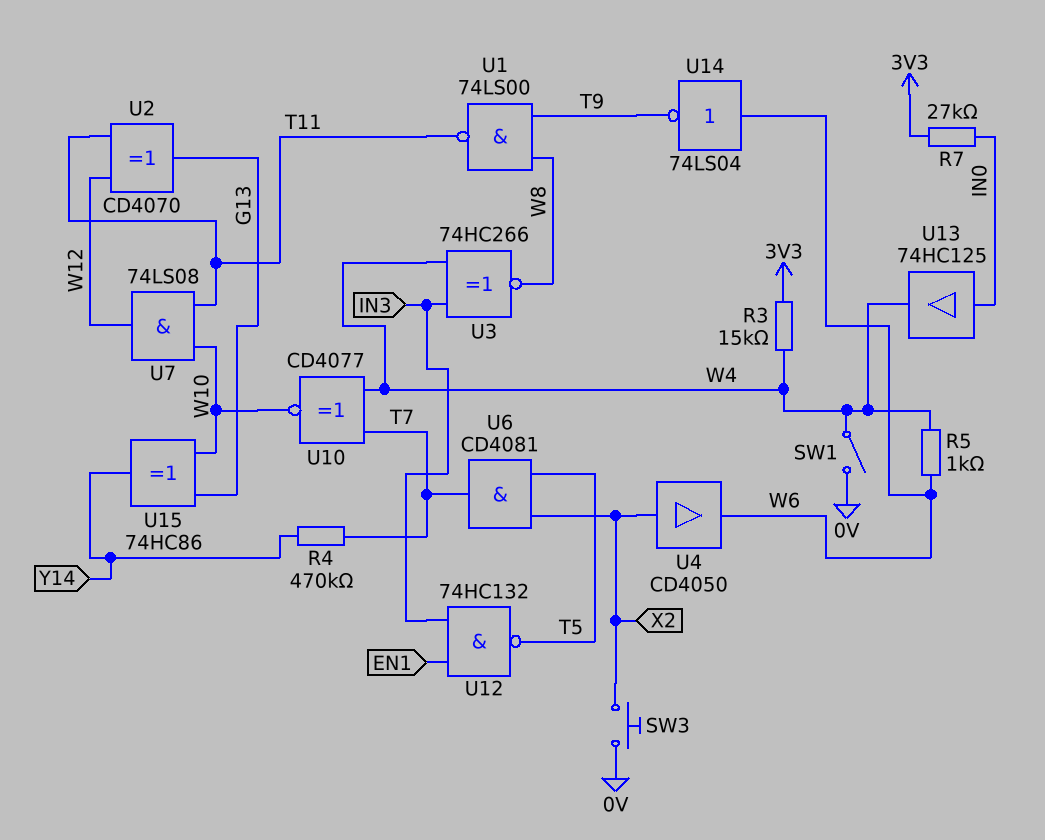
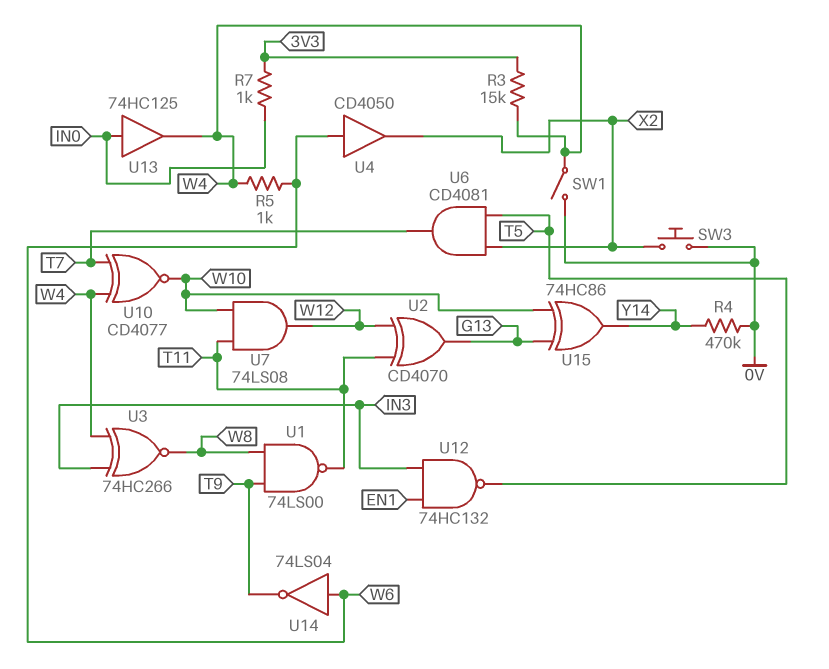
R4: 470k (T7, Y14) -> 470k (0V, Y14)
R7: 27k (3V3, IN0) -> 1k (3V3, IN0)
U4: buffer CD4050 (in X2, out W6) -> buffer CD4050 (in W6, out X2)

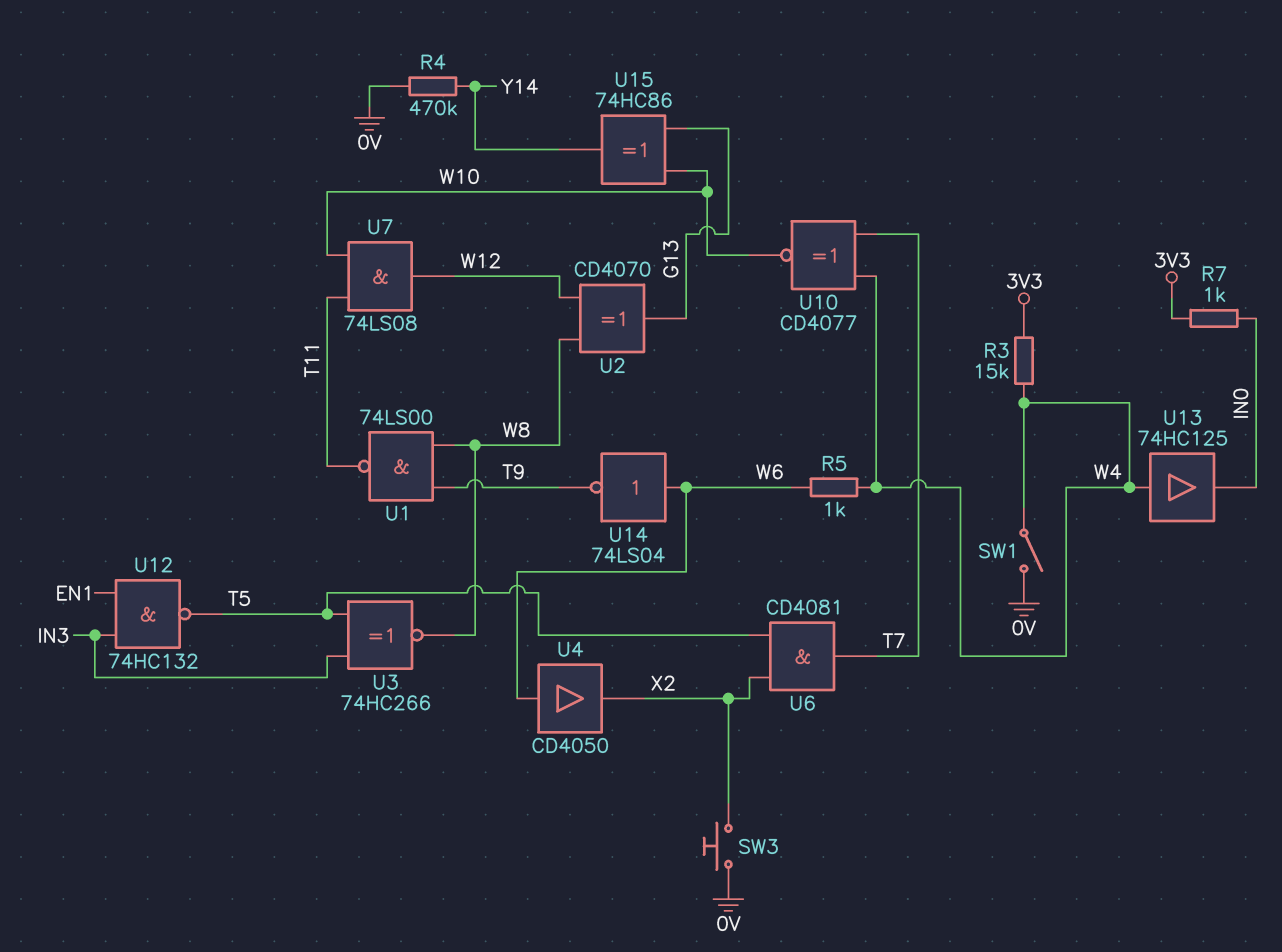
U2: XOR CD4070 (in T11, in W12, out G13) -> XOR CD4070 (in W8, in W12, out G13)
U3: XNOR 74HC266 (in IN3, in W4, out W8) -> XNOR 74HC266 (in IN3, in T5, out W8)
U13: buffer 74HC125 (in IN0, out W4) -> buffer 74HC125 (in W4, out IN0)

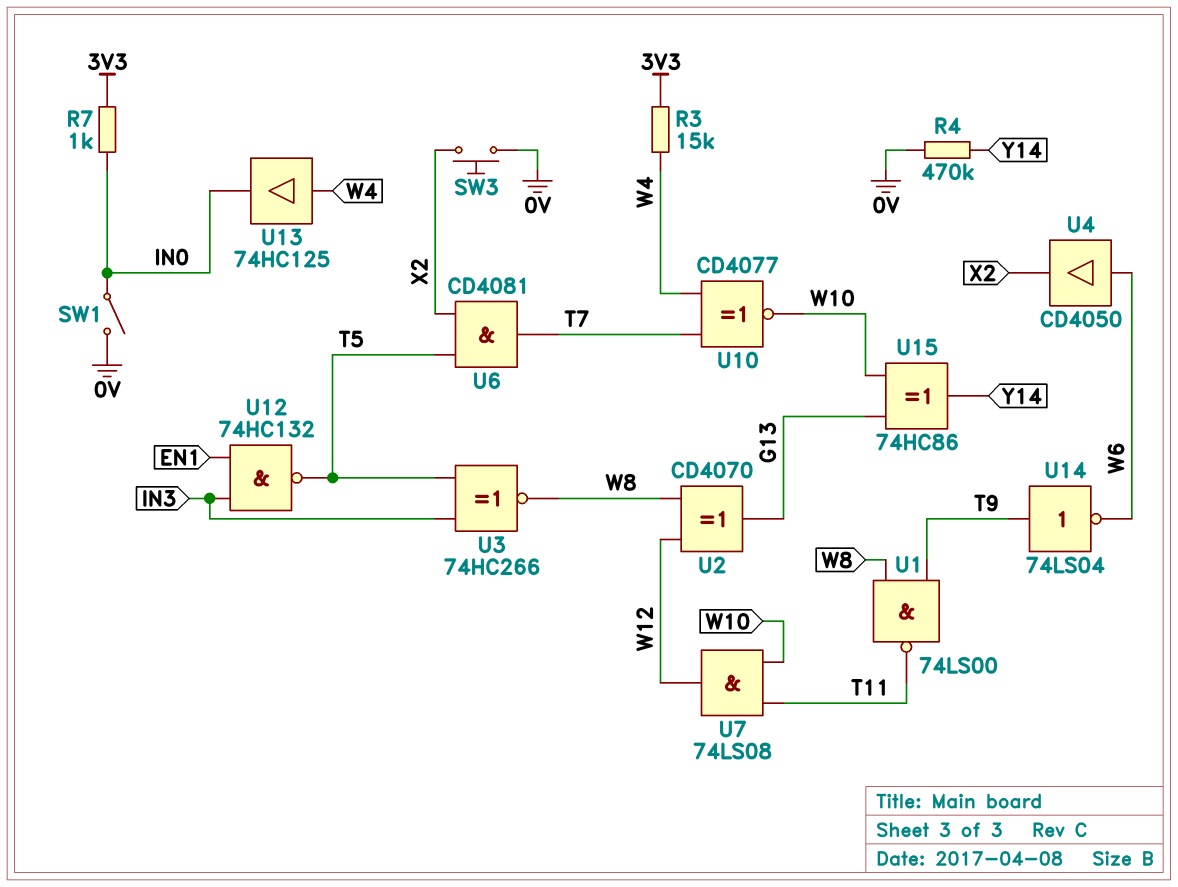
R5: 1k (W4, W6) -> none
SW1: switch (0V, W4) -> switch (0V, IN0)
U14: NOT 74LS04 (in W6, out T9) -> NOT 74LS04 (in T9, out W6)

